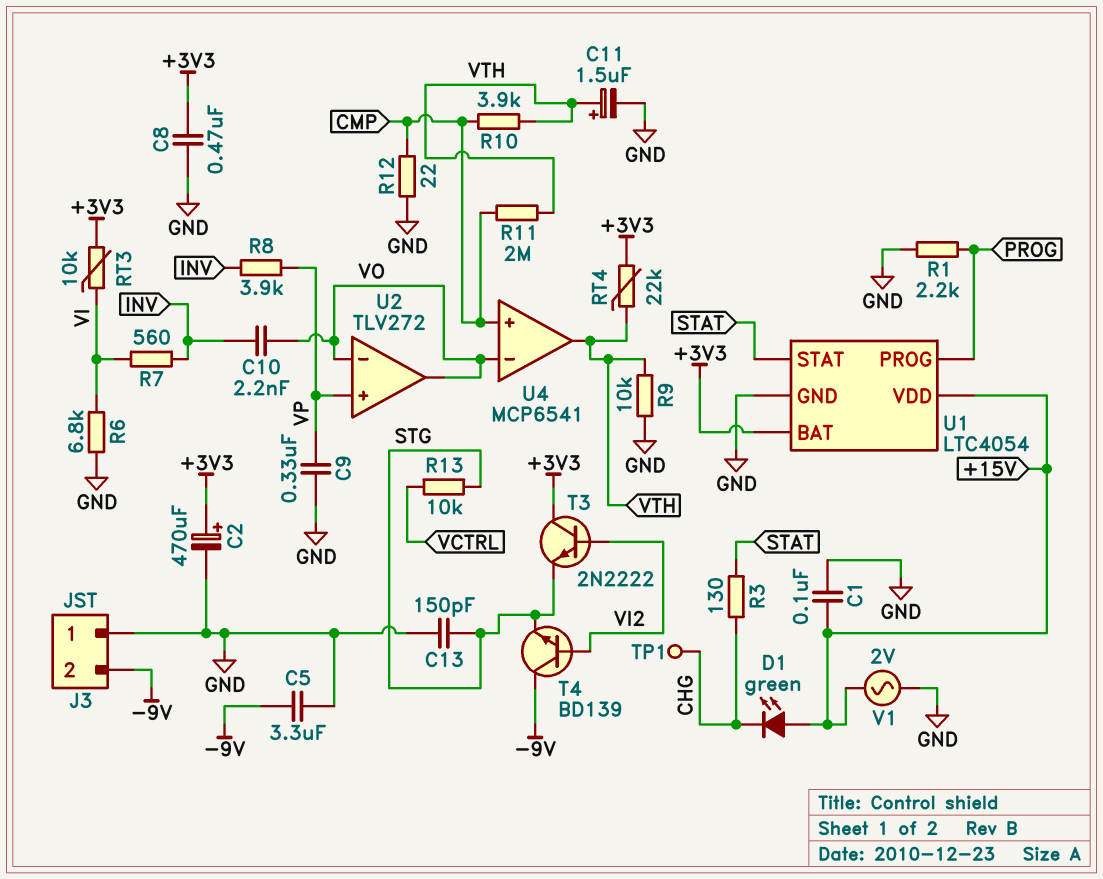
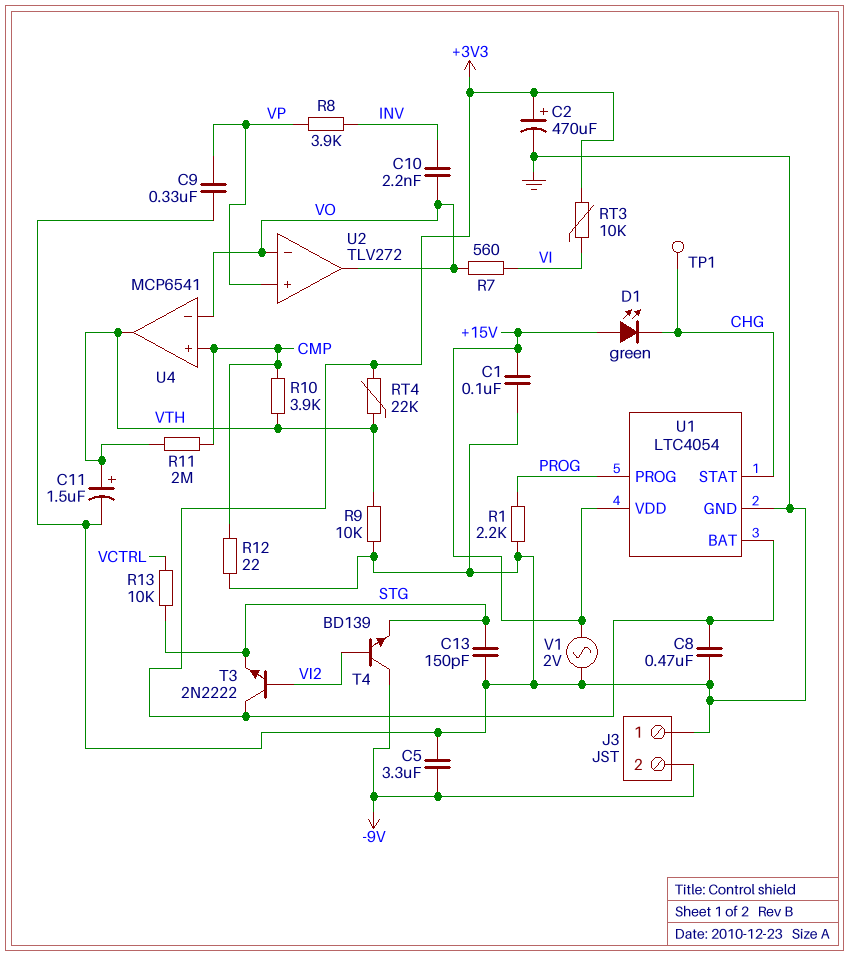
R3: 130 (CHG, STAT) -> none
R6: 6.8k (GND, VI) -> none
R7: 560 (INV, VI) -> 560 (VI, VO)
U1 pin STAT: STAT -> CHG

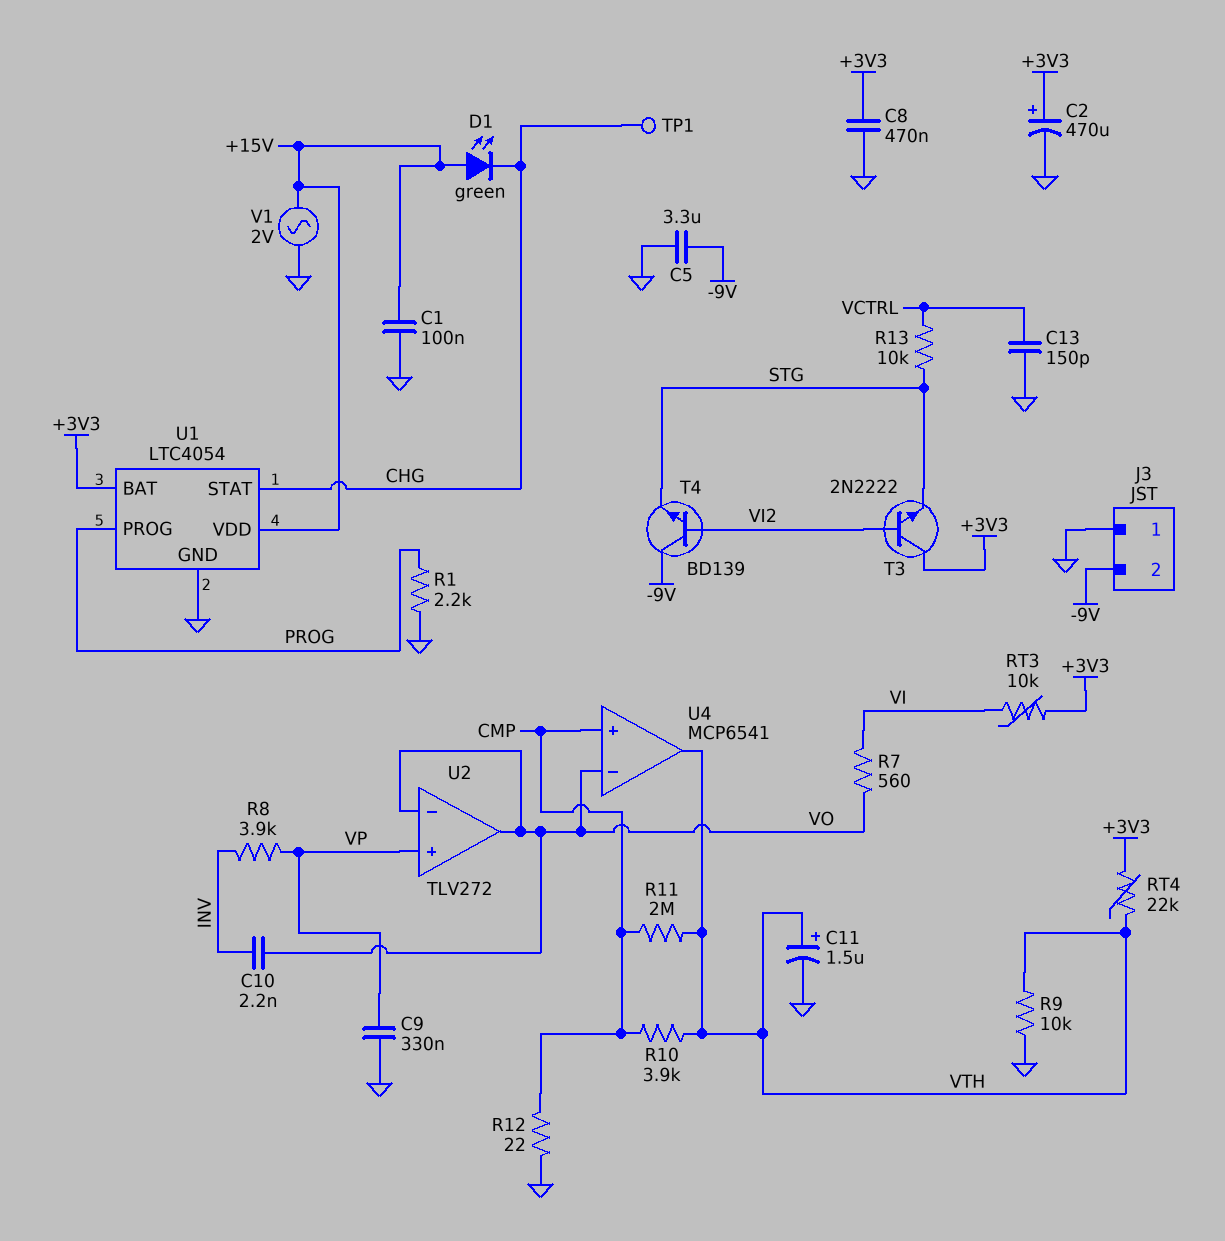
C13: 150pF (GND, STG) -> 150pF (GND, VCTRL)

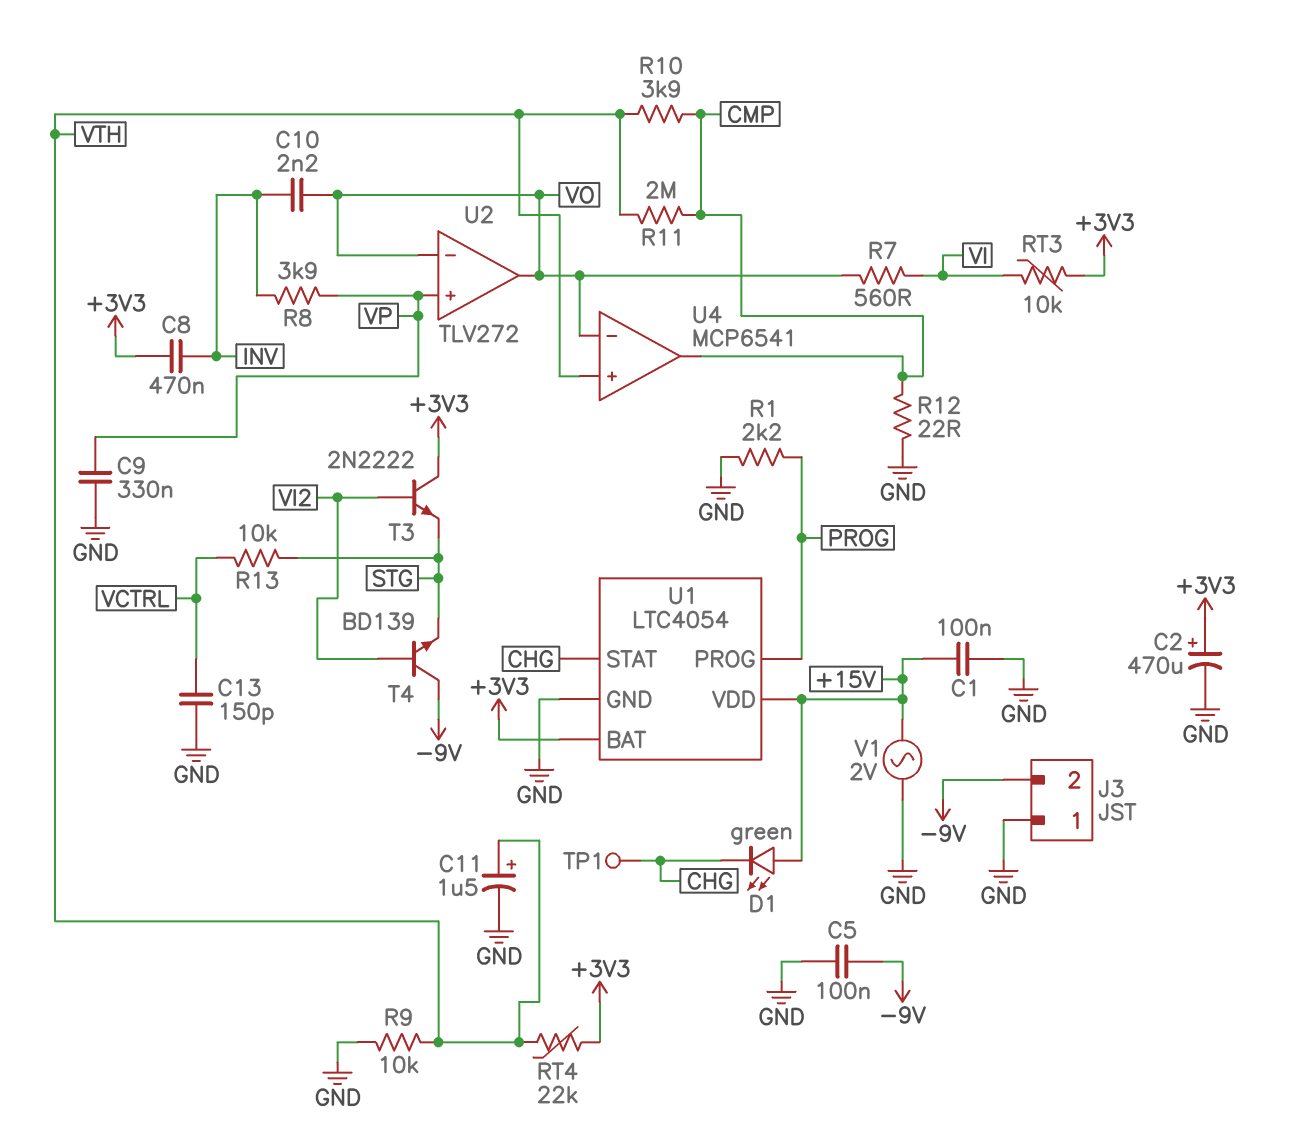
C5: 3.3uF (-9V, GND) -> 100nF (-9V, GND)
C8: 470nF (+3V3, GND) -> 470nF (+3V3, INV)
U4 pin in+: CMP -> VTH
U4 pin out: VTH -> CMP

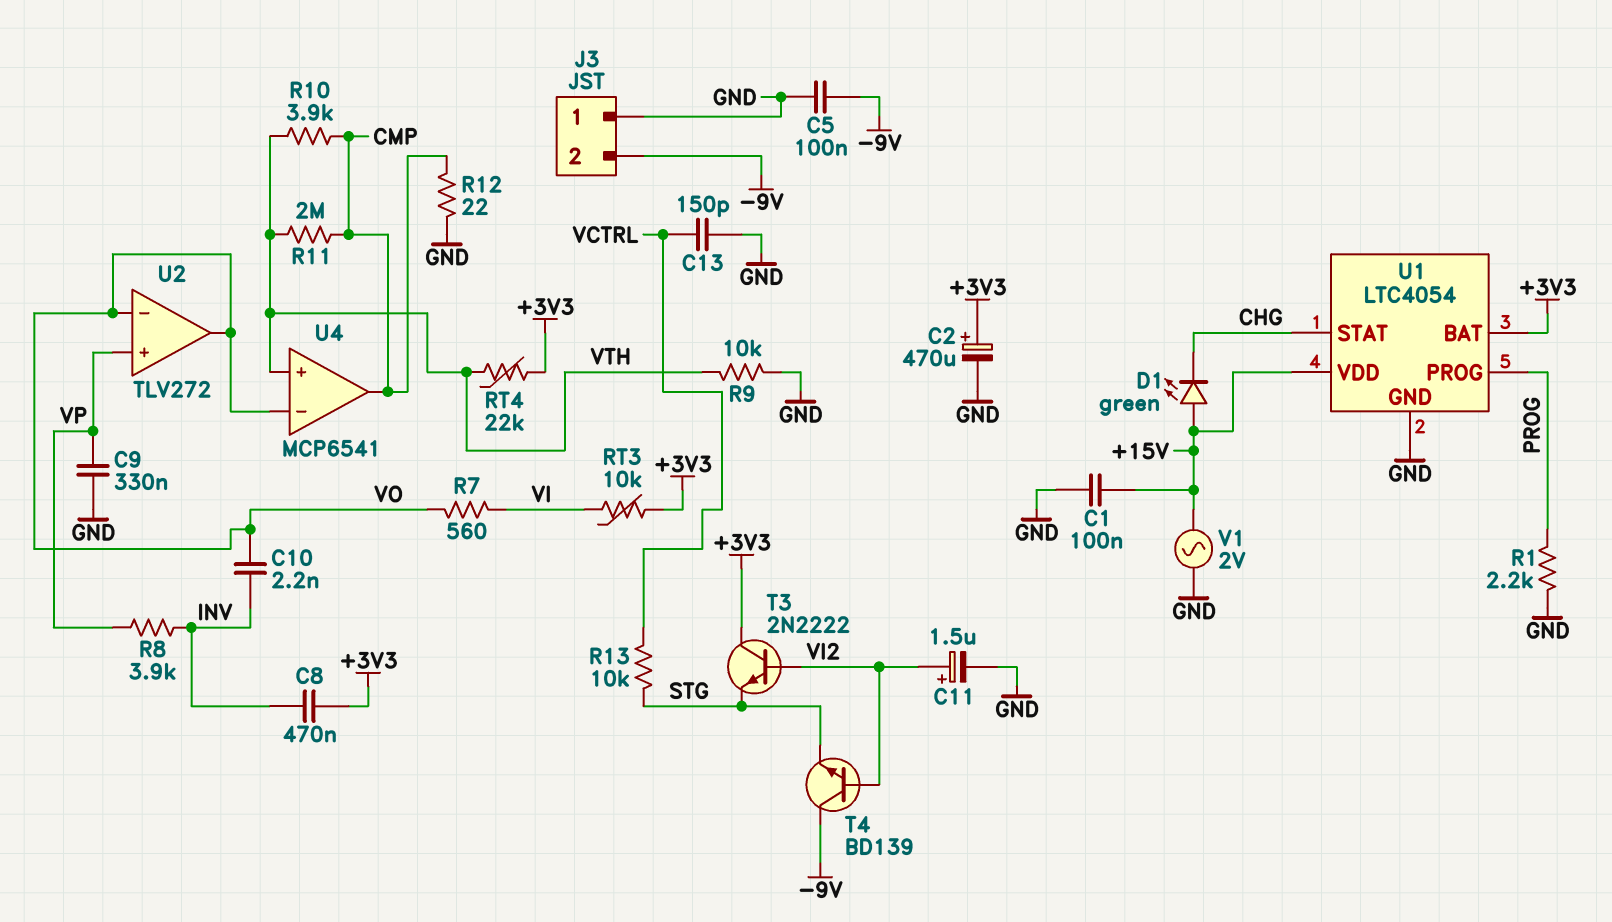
C11: 1.5uF (plus VTH, minus GND) -> 1.5uF (plus VI2, minus GND)
TP1: test point (CHG) -> none

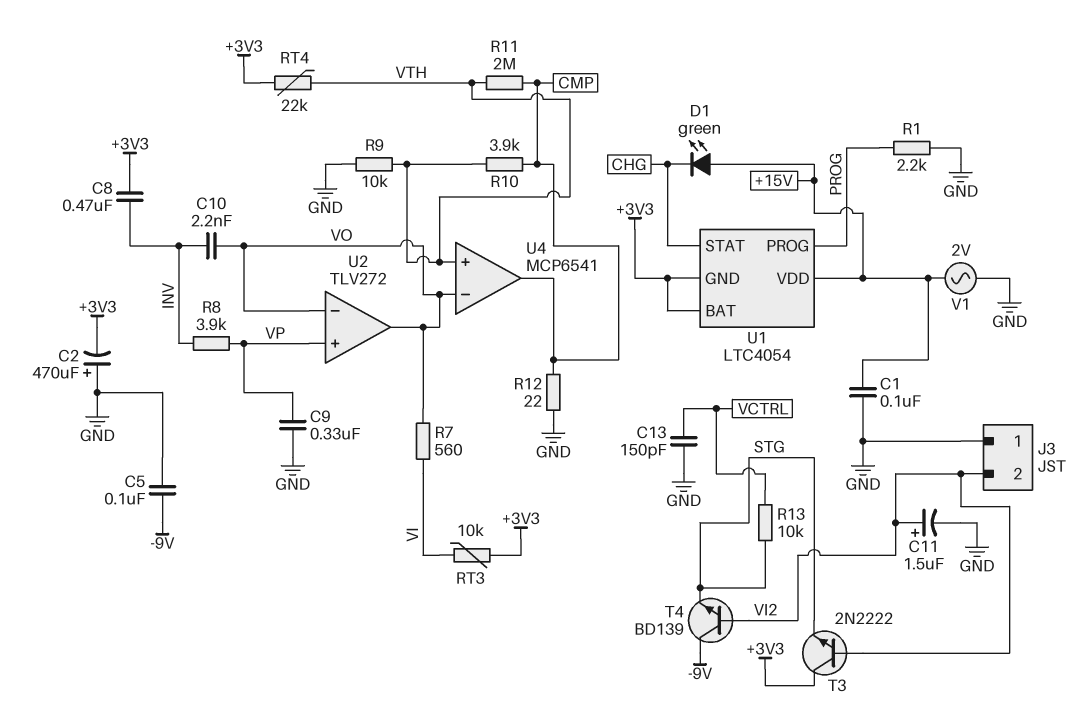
C2: 470uF (plus +3V3, minus GND) -> 470uF (plus GND, minus +3V3)
J3 pin 2: -9V -> VI2
U1 pin GND: GND -> +3V3

